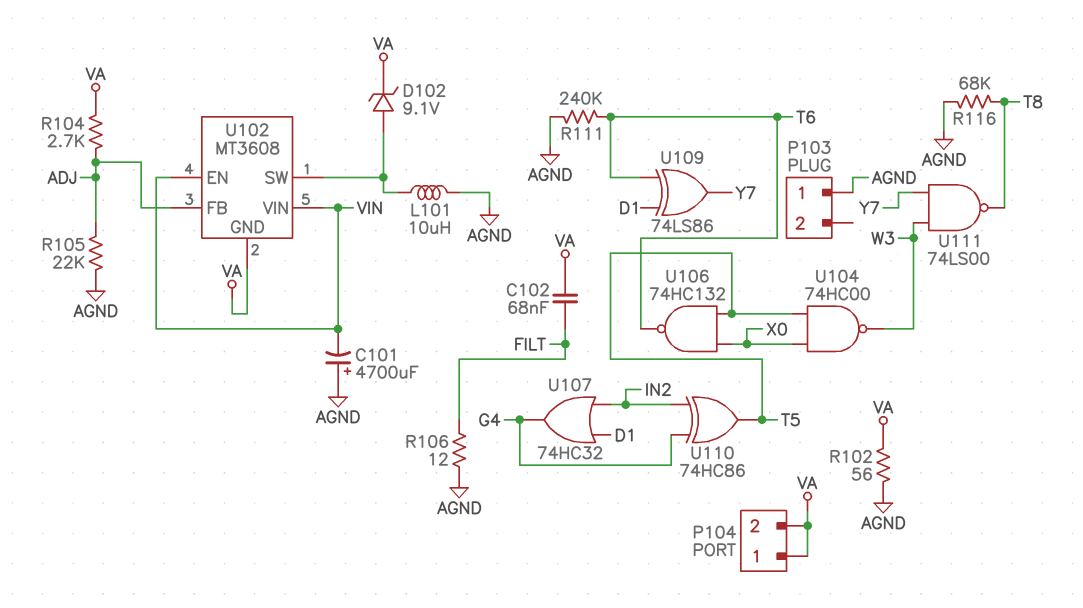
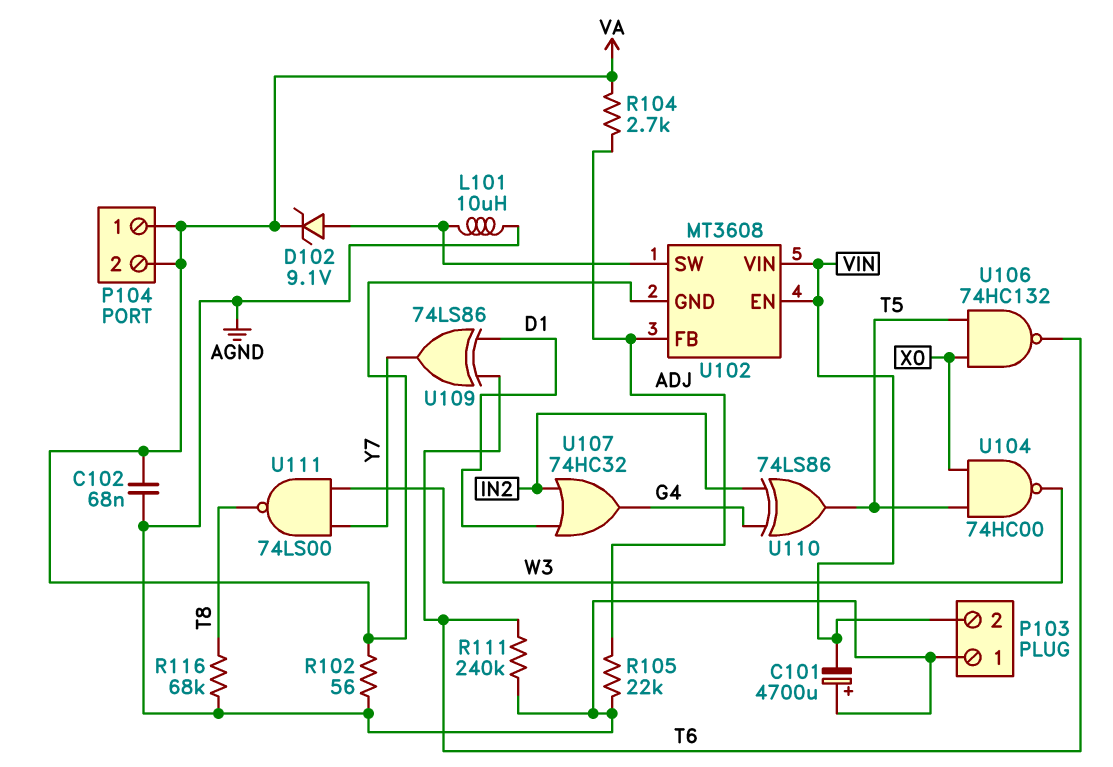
C102: 68nF (FILT, VA) -> 68nF (AGND, VA)
P103 pin 2: none -> VIN
R106: 12 (AGND, FILT) -> none
U110: XOR 74HC86 (in G4, in IN2, out T5) -> XOR 74LS86 (in G4, in IN2, out T5)

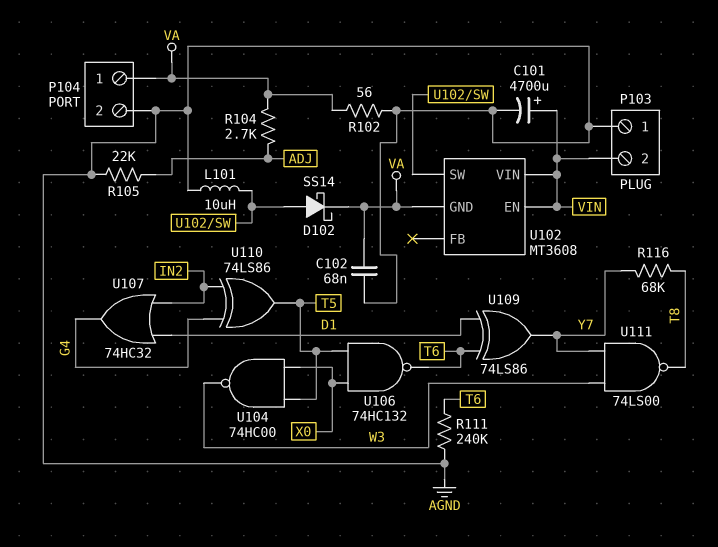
C101: 4700uF (plus AGND, minus VIN) -> 4700uF (plus VIN, minus AGND)
D102: zener 9.1V (A U102/SW, K VA) -> schottky SS14 (A U102/SW, K VA)
P104 pin 2: VA -> AGND
R116: 68k (AGND, T8) -> 68k (T8, Y7)
U102 pin FB: ADJ -> none

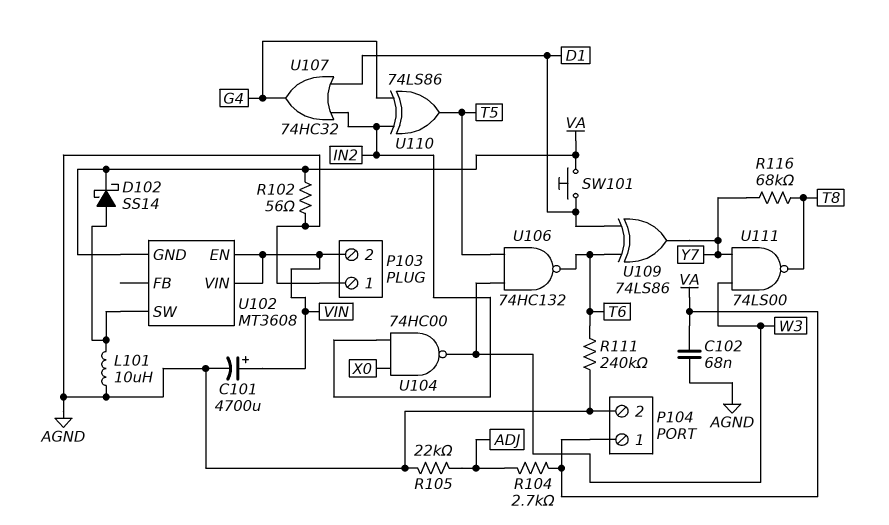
SW101: none -> button (D1, VA)
U104: NAND 74HC00 (in T5, in X0, out W3) -> NAND 74HC00 (in IN2, in X0, out W3)
U106: NAND 74HC132 (in T5, in X0, out T6) -> NAND 74HC132 (in T5, in W3, out T6)

